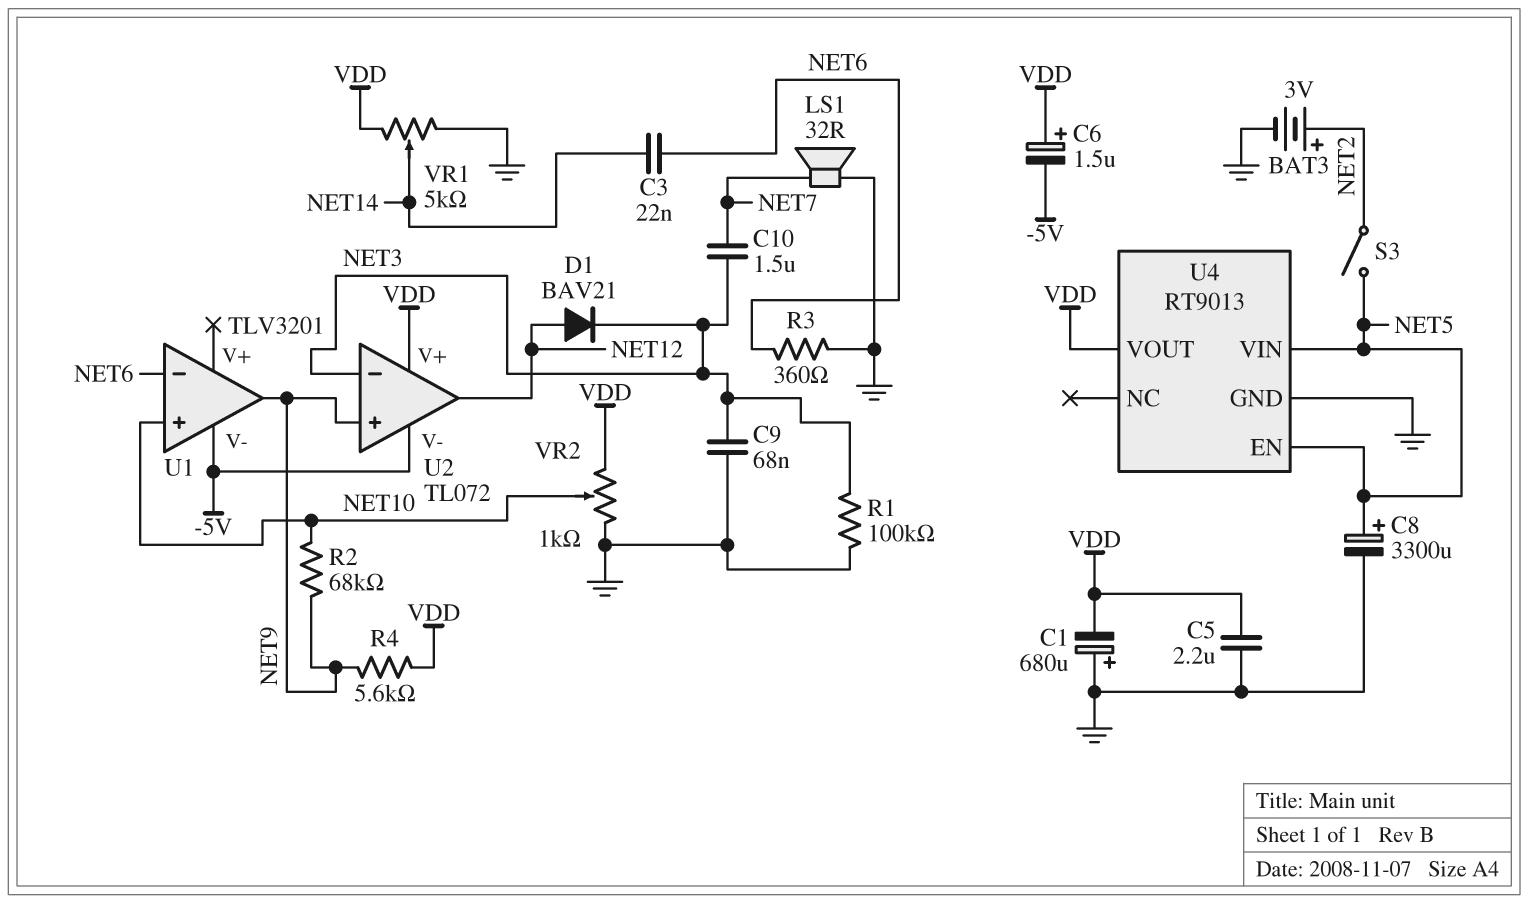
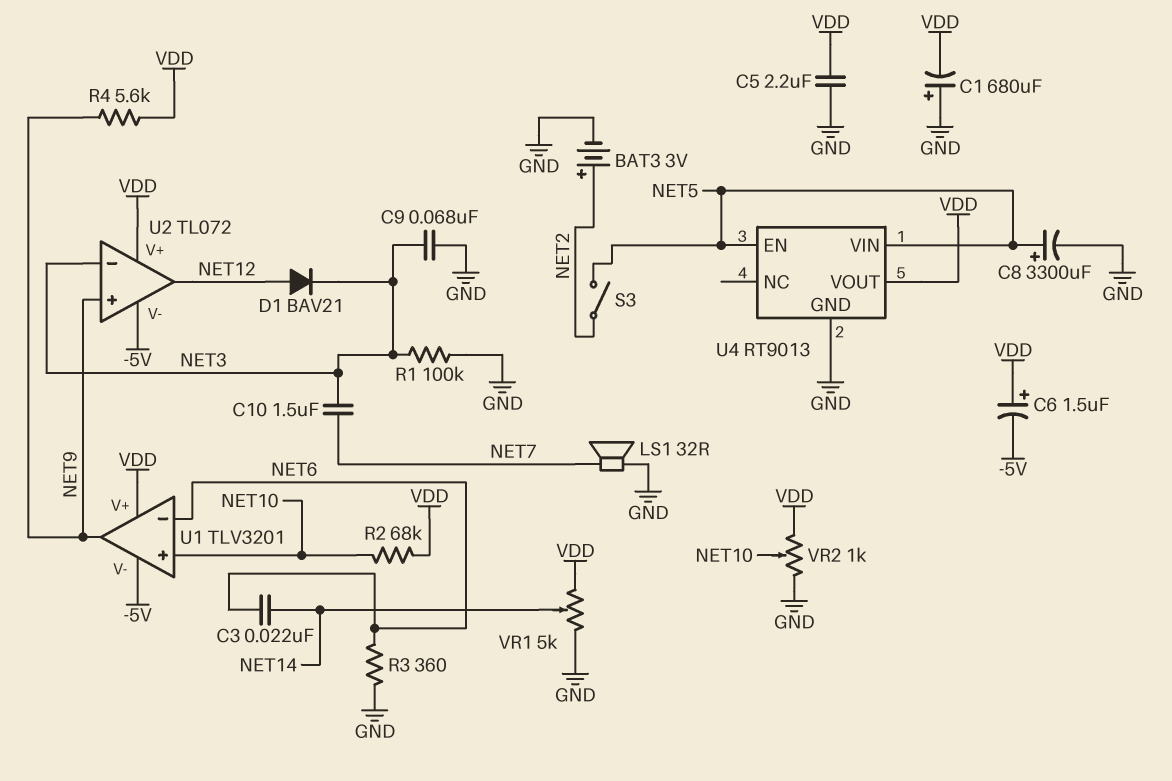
R2: 68k (NET9, NET10) -> 68k (NET10, VDD)
U1 pin V+: none -> VDD

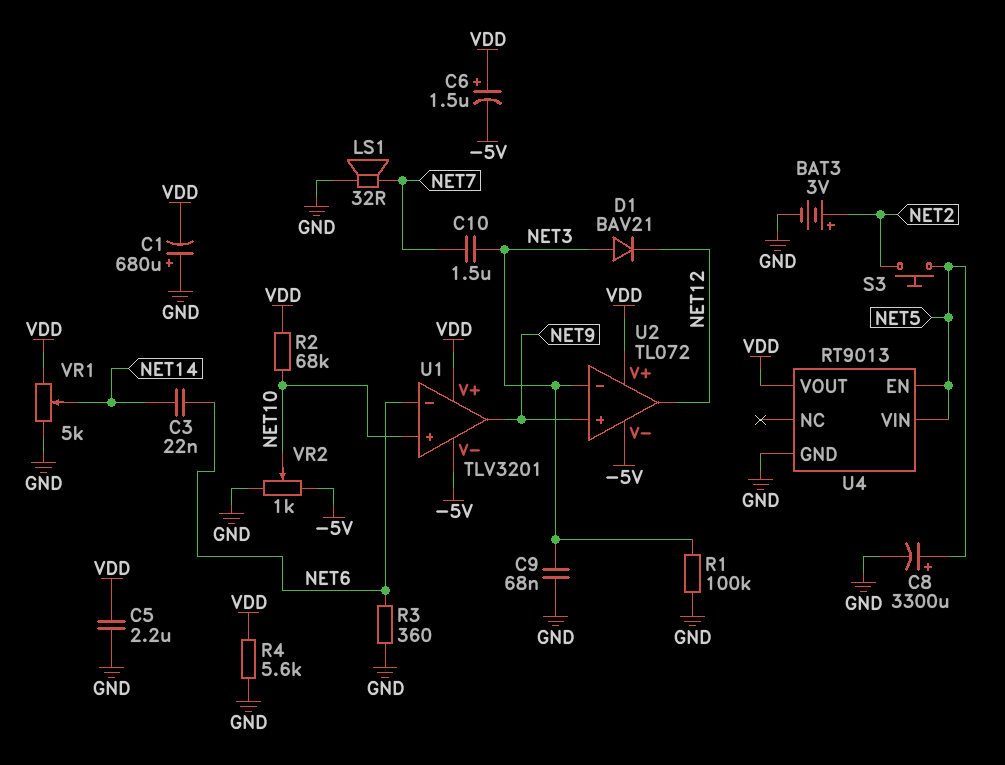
D1: diode BAV21 (A NET12, K NET3) -> diode BAV21 (A NET3, K NET12)
R4: 5.6k (NET9, VDD) -> 5.6k (GND, VDD)
S3: switch (NET2, NET5) -> button (NET2, NET5)
VR2: 1k (GND, VDD, wiper NET10) -> 1k (-5V, GND, wiper NET10)

